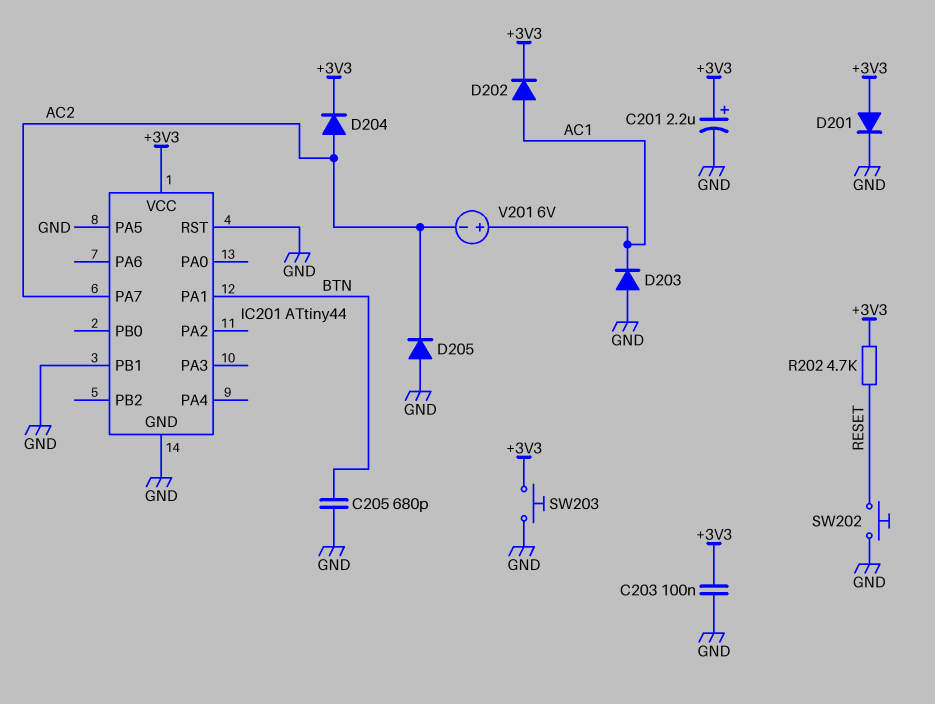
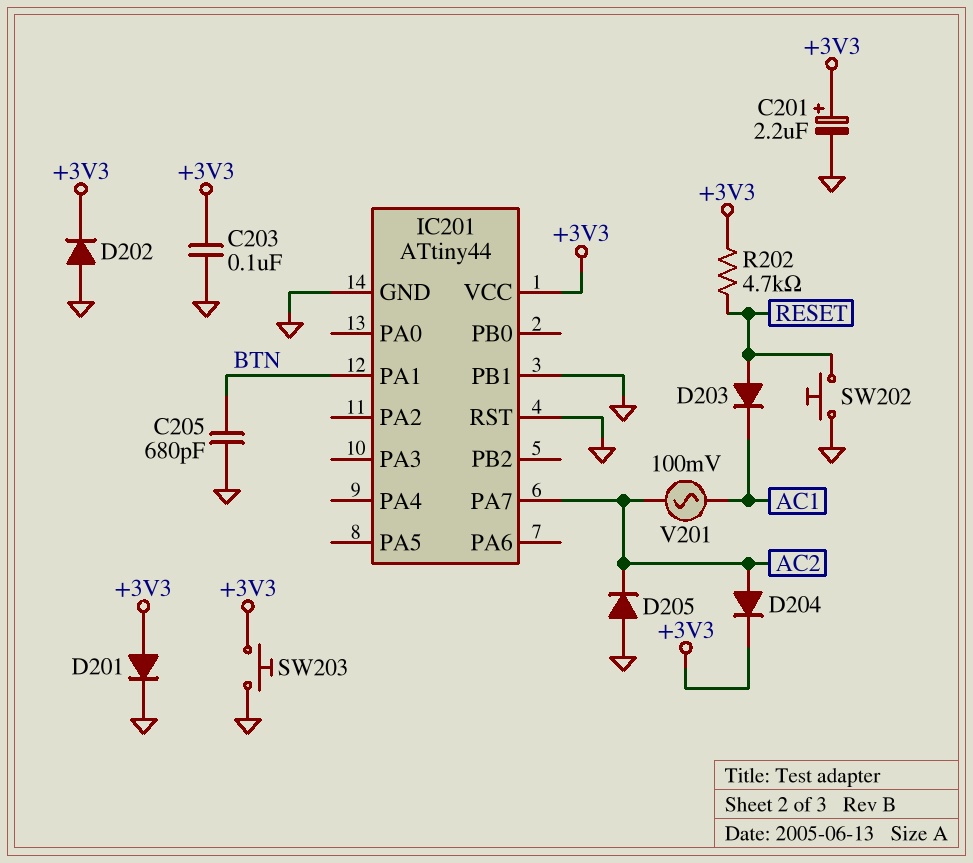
D202: diode (A AC1, K +3V3) -> diode (A GND, K +3V3)
D203: diode (A GND, K AC1) -> diode (A RESET, K AC1)
IC201 pin PA5: GND -> none
V201: 6V (plus AC1, minus AC2) -> AC 100mV (AC1, AC2)

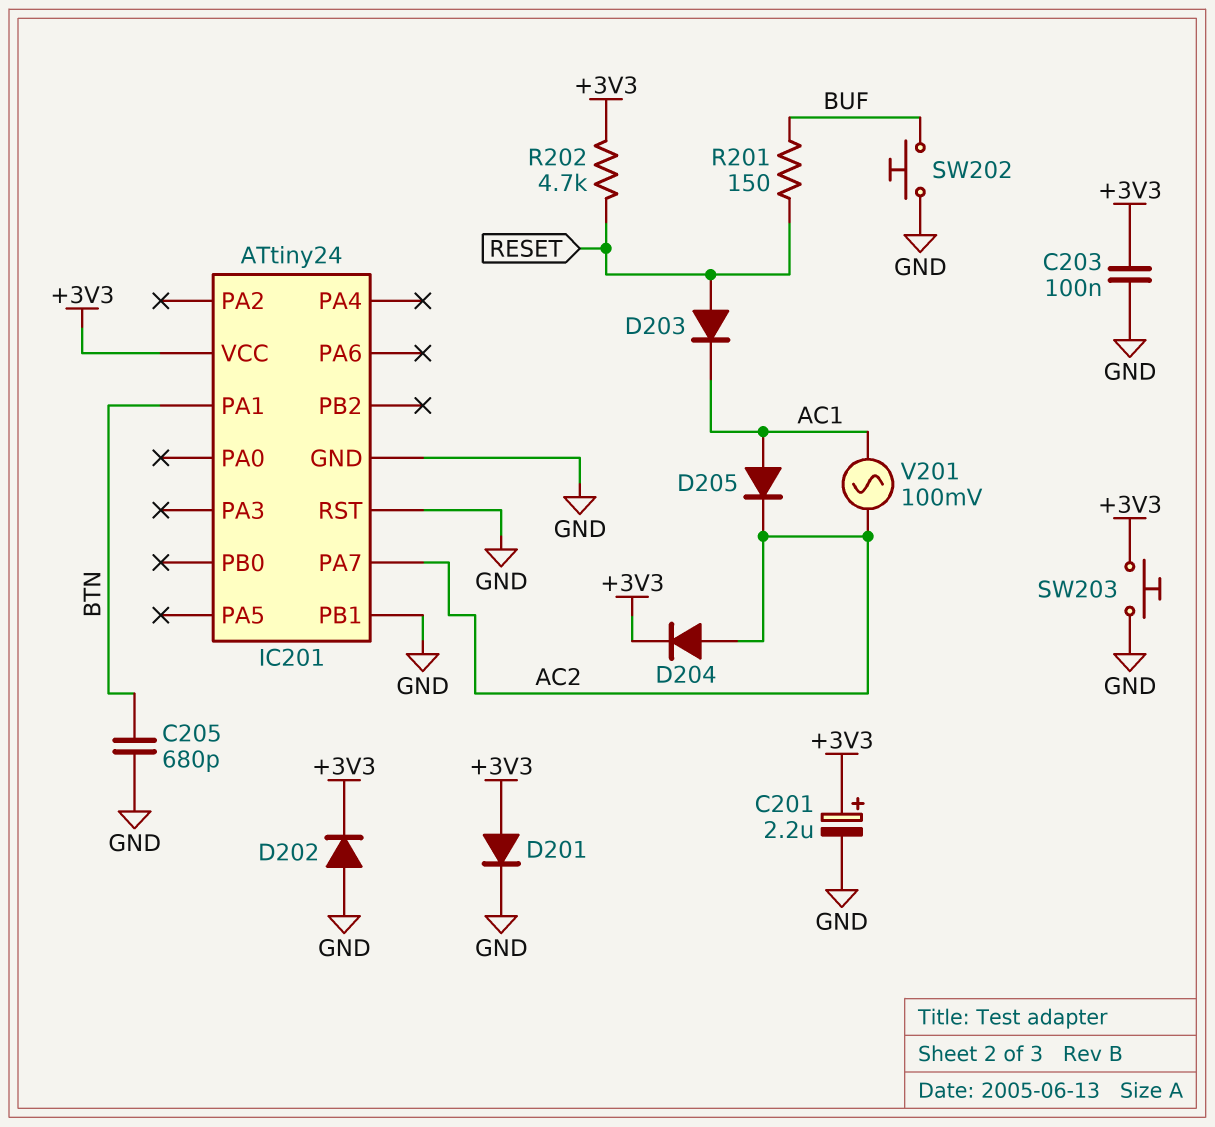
D205: diode (A GND, K AC2) -> diode (A AC1, K AC2)
IC201: ATtiny44 -> ATtiny24
R201: none -> 150 (BUF, RESET)
SW202: button (GND, RESET) -> button (BUF, GND)

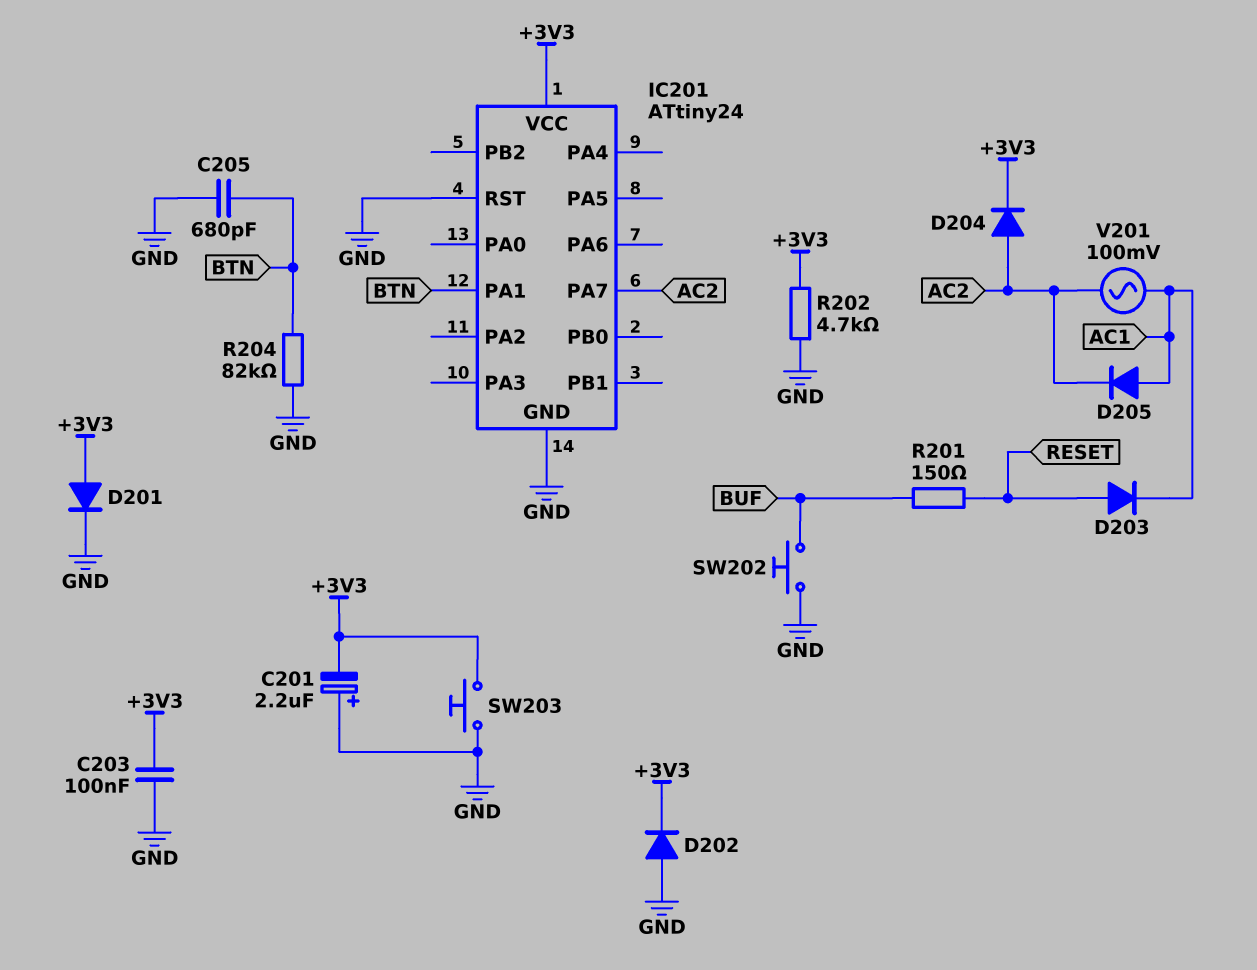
C201: 2.2uF (plus +3V3, minus GND) -> 2.2uF (plus GND, minus +3V3)
IC201 pin PB1: GND -> none
R202: 4.7k (+3V3, RESET) -> 4.7k (+3V3, GND)
R204: none -> 82k (BTN, GND)

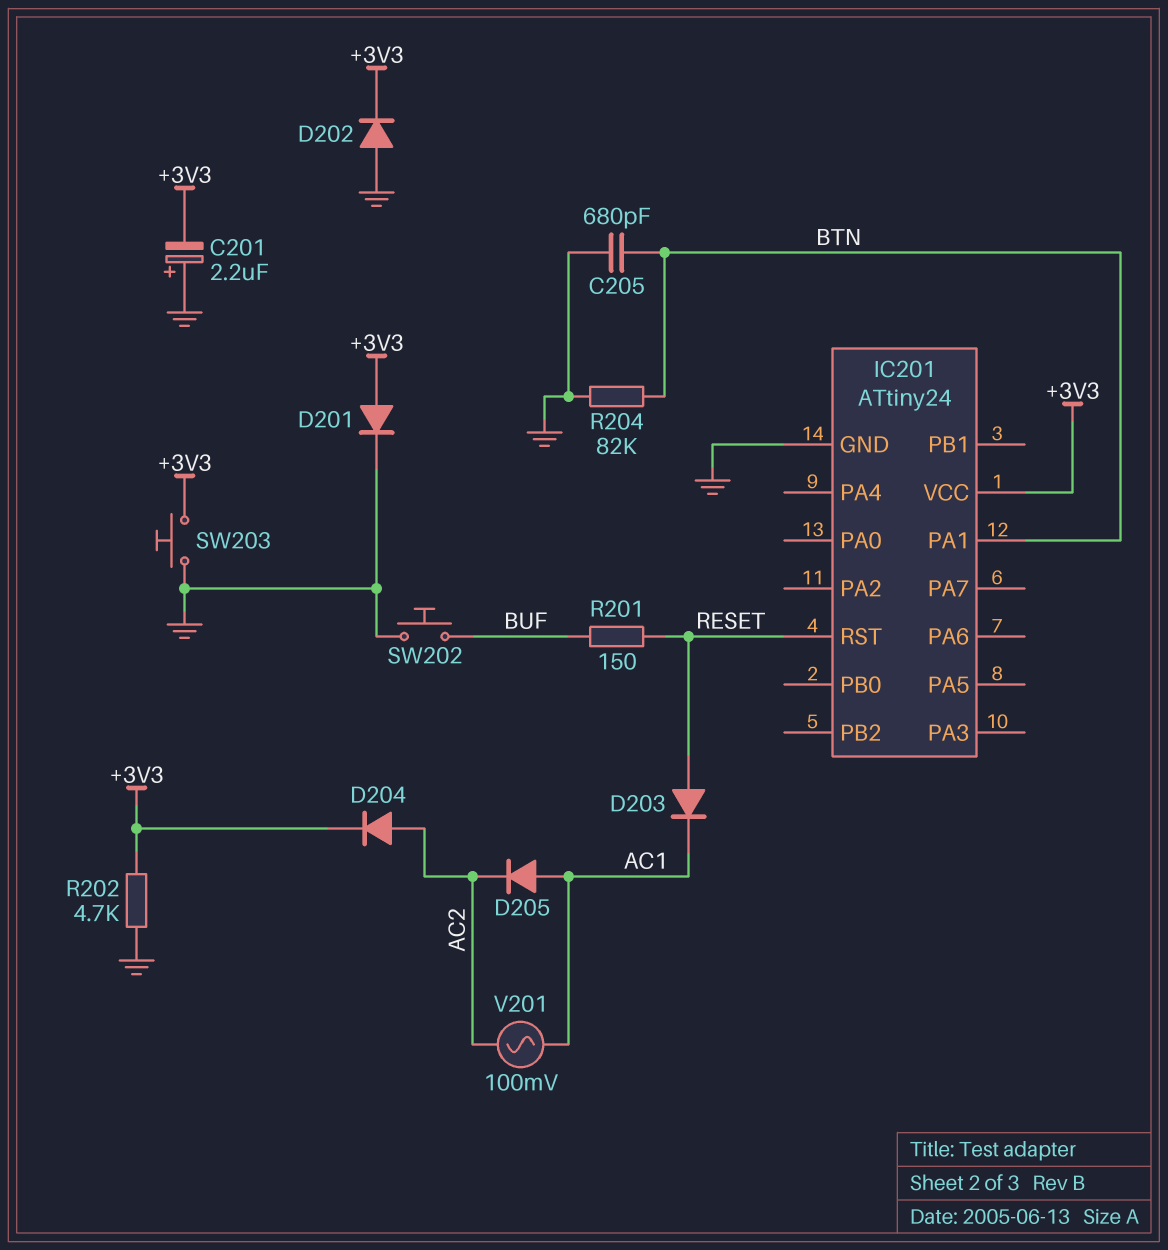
C203: 100nF (+3V3, GND) -> none
IC201 pin PA7: AC2 -> none
IC201 pin RST: GND -> RESET

